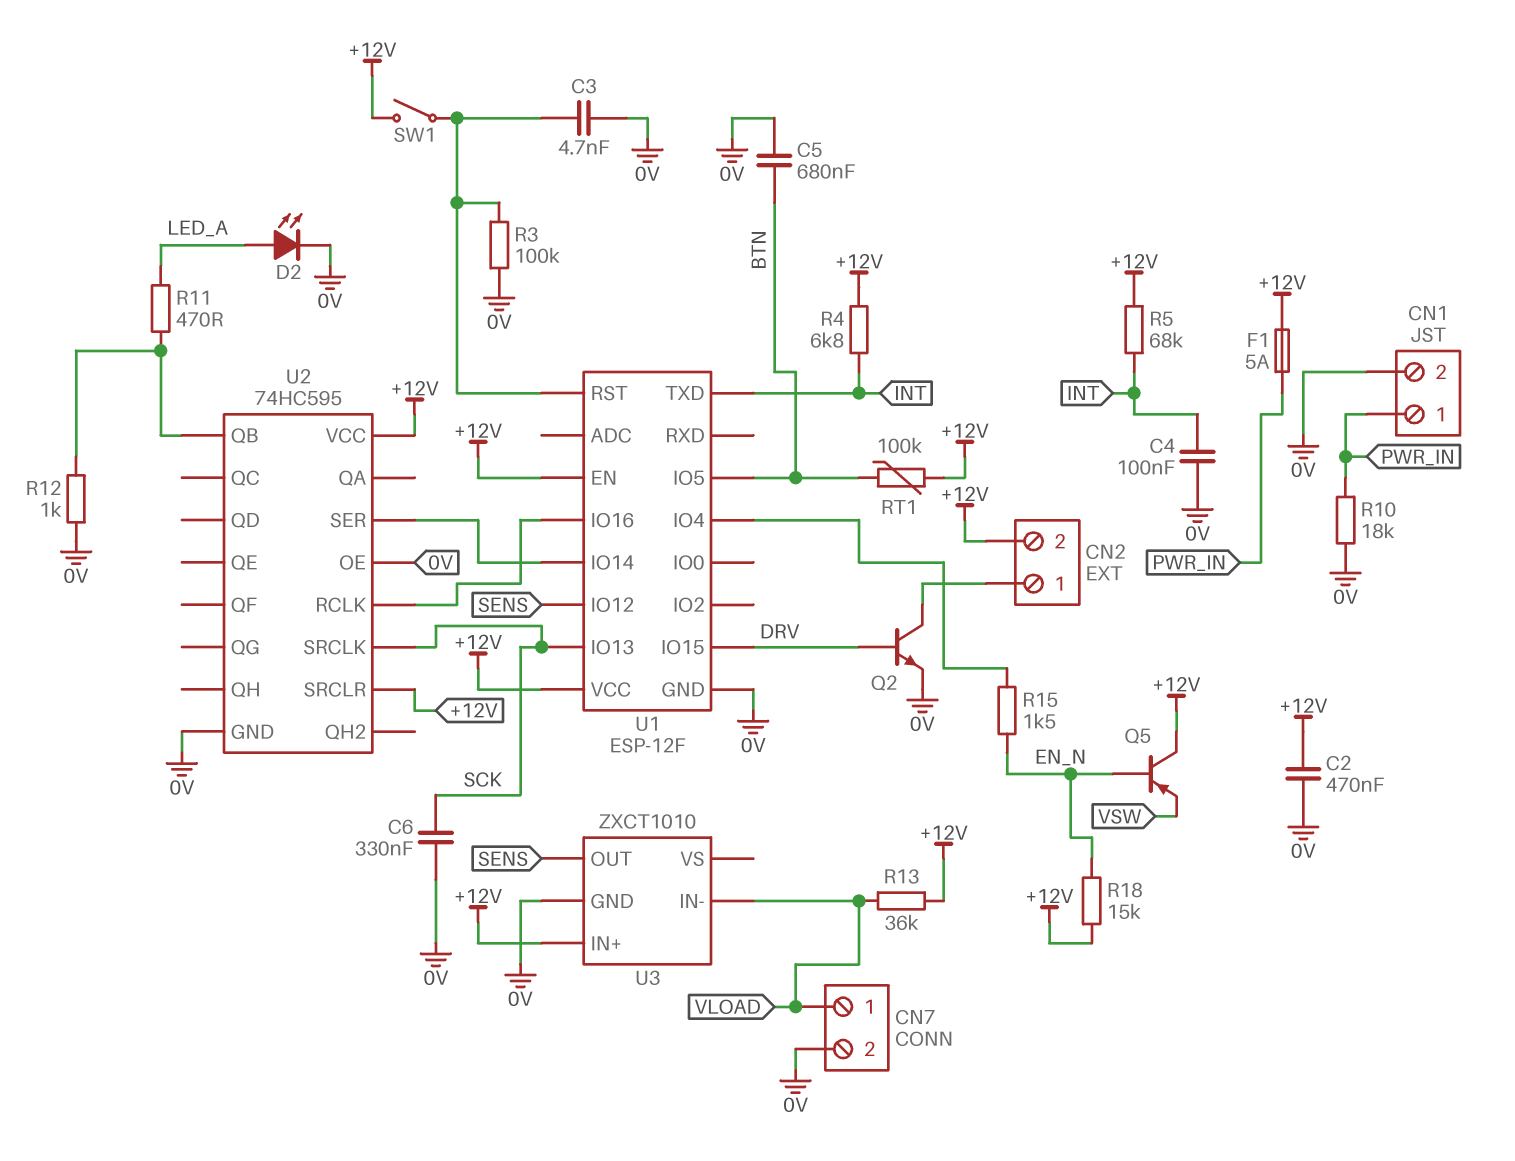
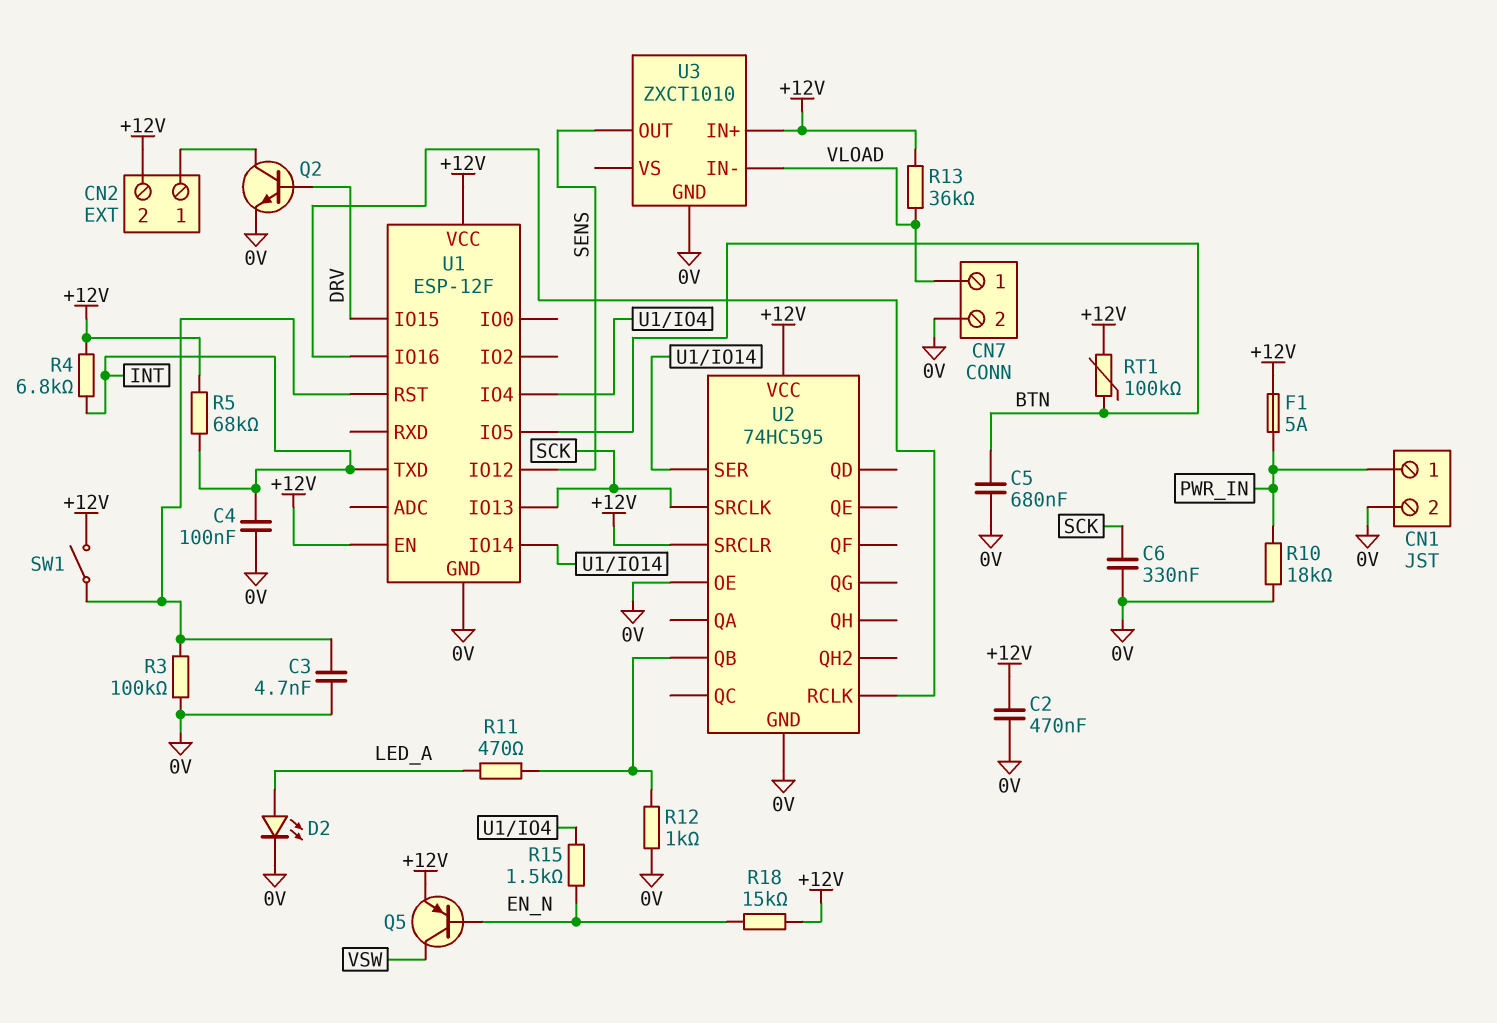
Q5: PNP (B EN_N, C +12V, E VSW) -> PNP (B EN_N, C VSW, E +12V)

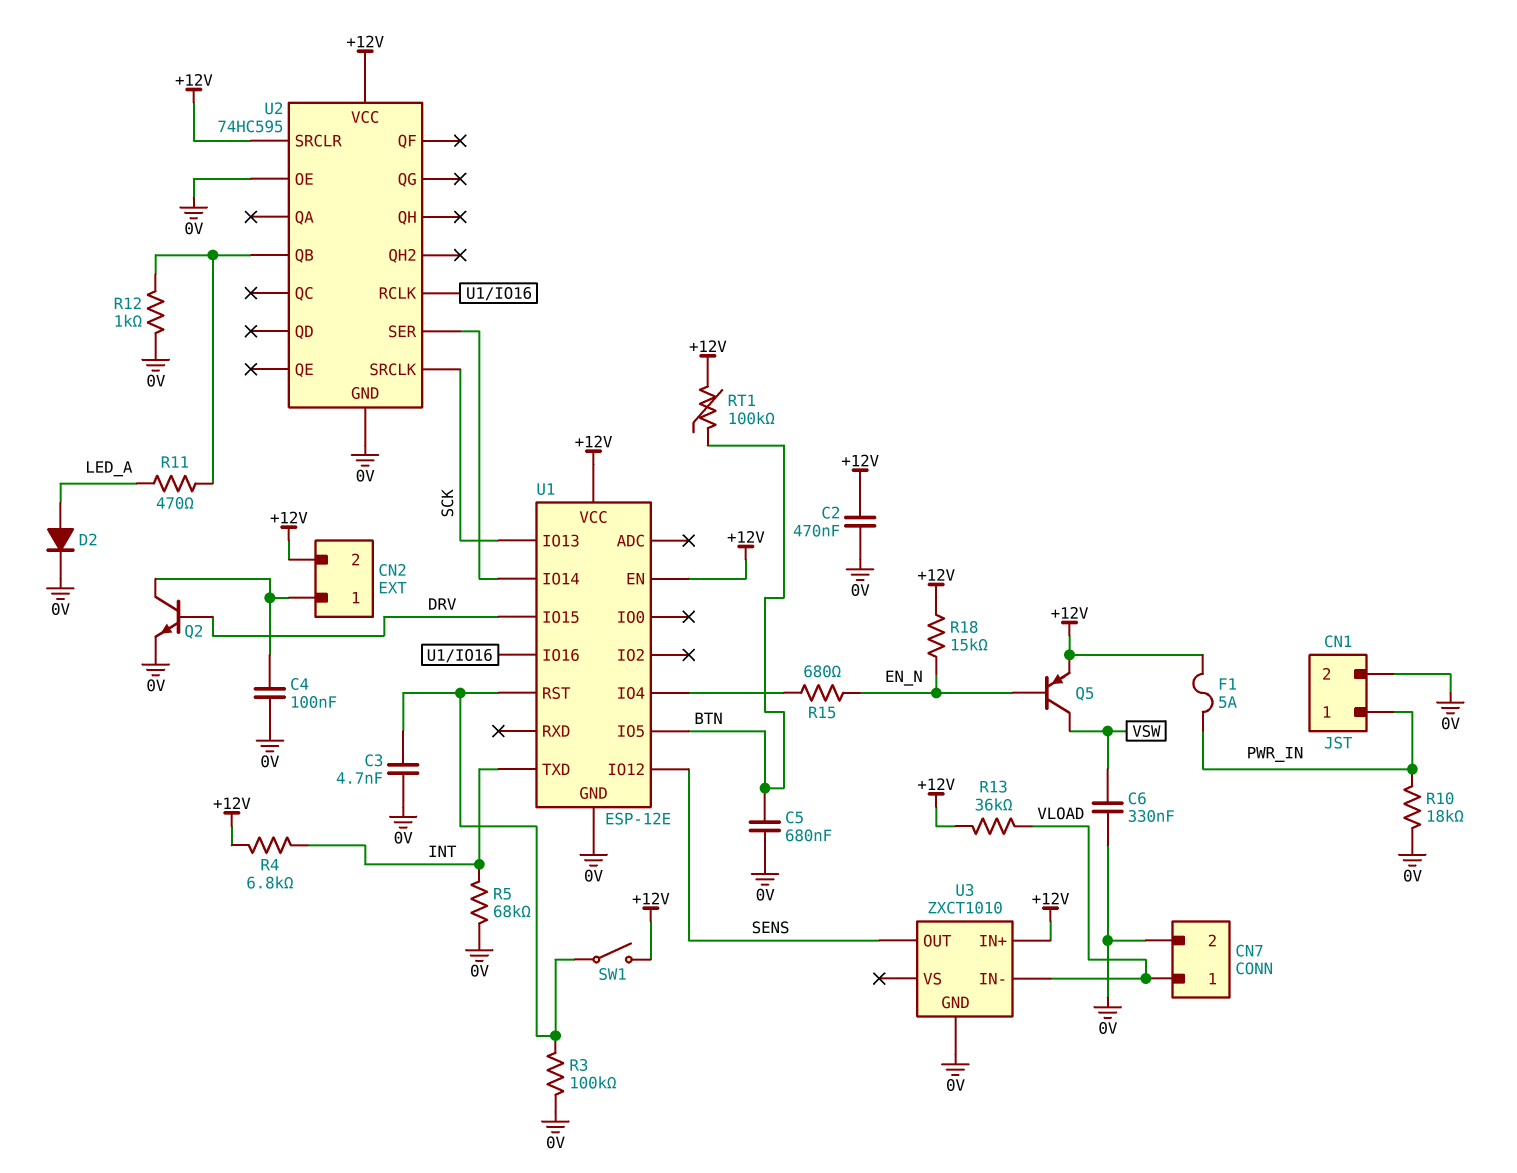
C4: 100nF (0V, INT) -> 100nF (0V, CN2/1)
C6: 330nF (0V, SCK) -> 330nF (0V, VSW)
D2: LED (A LED_A, K 0V) -> diode (A LED_A, K 0V)
R5: 68k (+12V, INT) -> 68k (0V, INT)
R15: 1.5k (EN_N, U1/IO4) -> 680 (EN_N, U1/IO4)
U1: ESP-12F -> ESP-12E

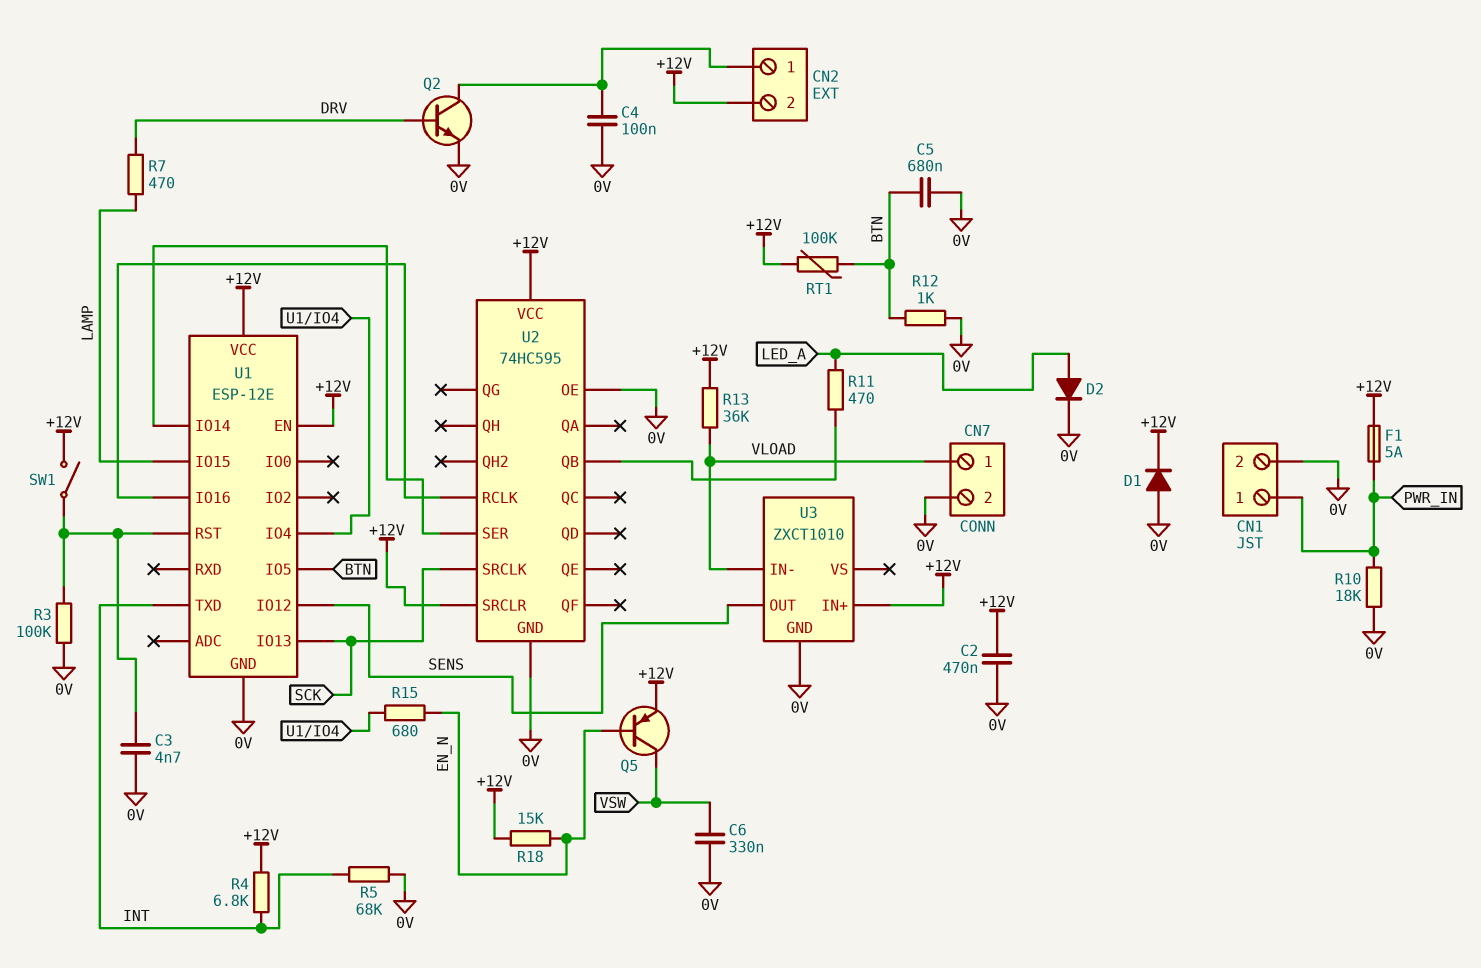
D1: none -> diode (A 0V, K +12V)
R7: none -> 470 (DRV, LAMP)
R12: 1k (0V, U2/QB) -> 1k (0V, BTN)
U1 pin IO15: DRV -> LAMP

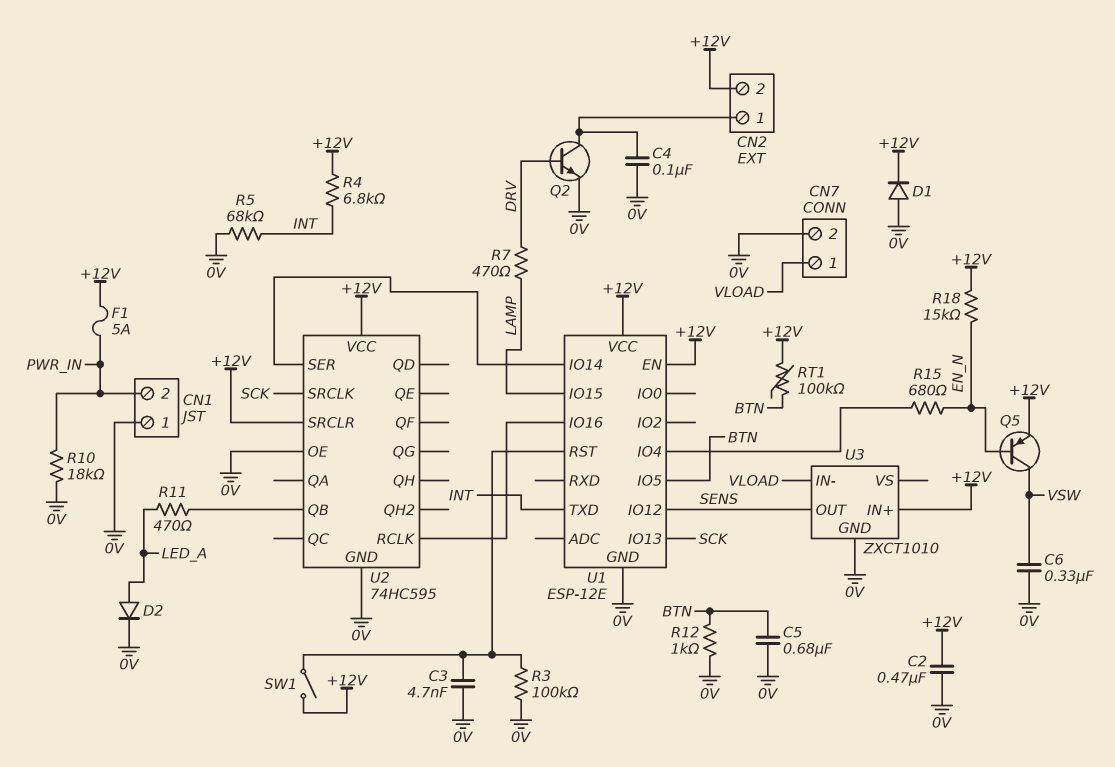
CN1 pin 1: PWR_IN -> 0V
CN1 pin 2: 0V -> PWR_IN
R13: 36k (+12V, VLOAD) -> none

